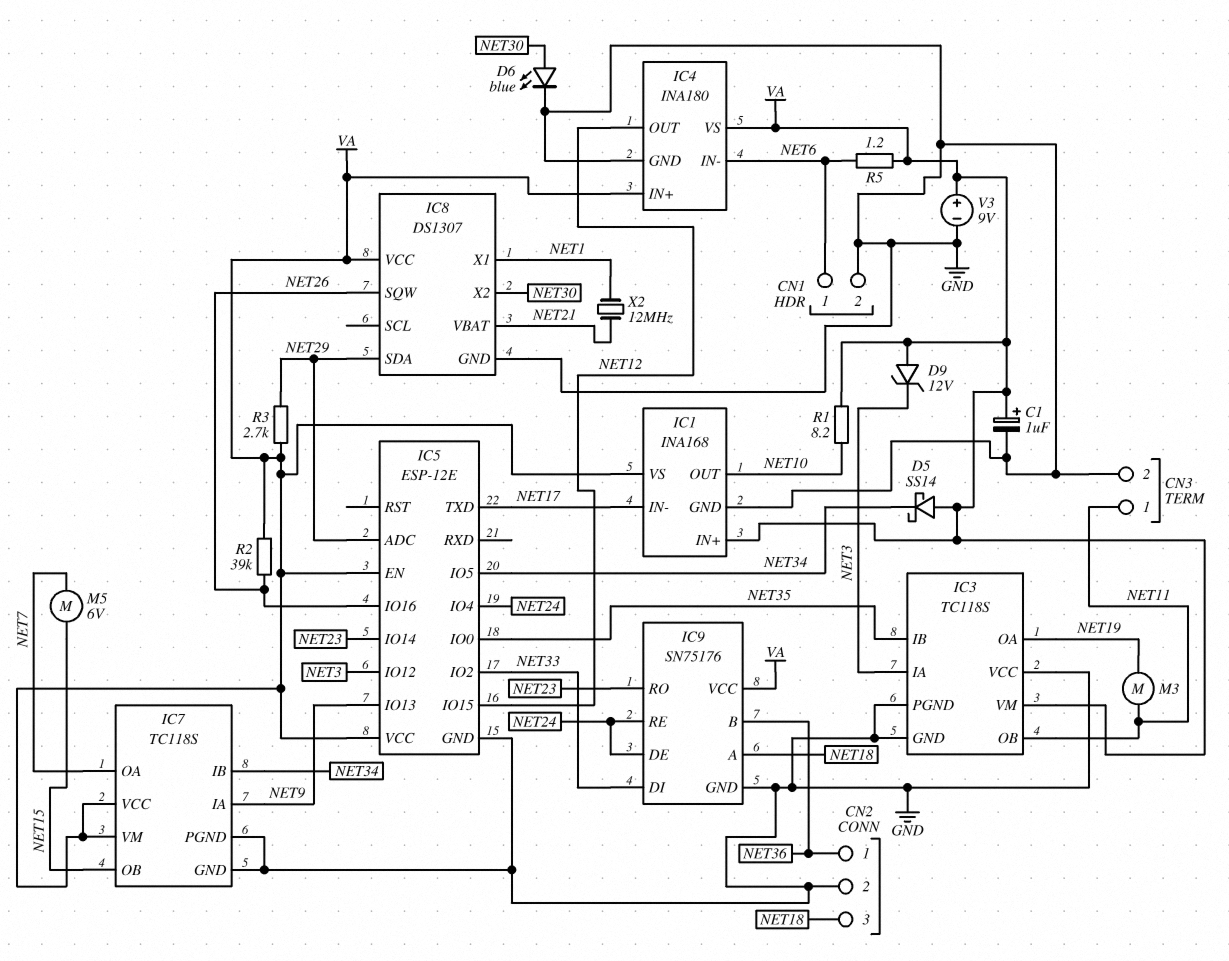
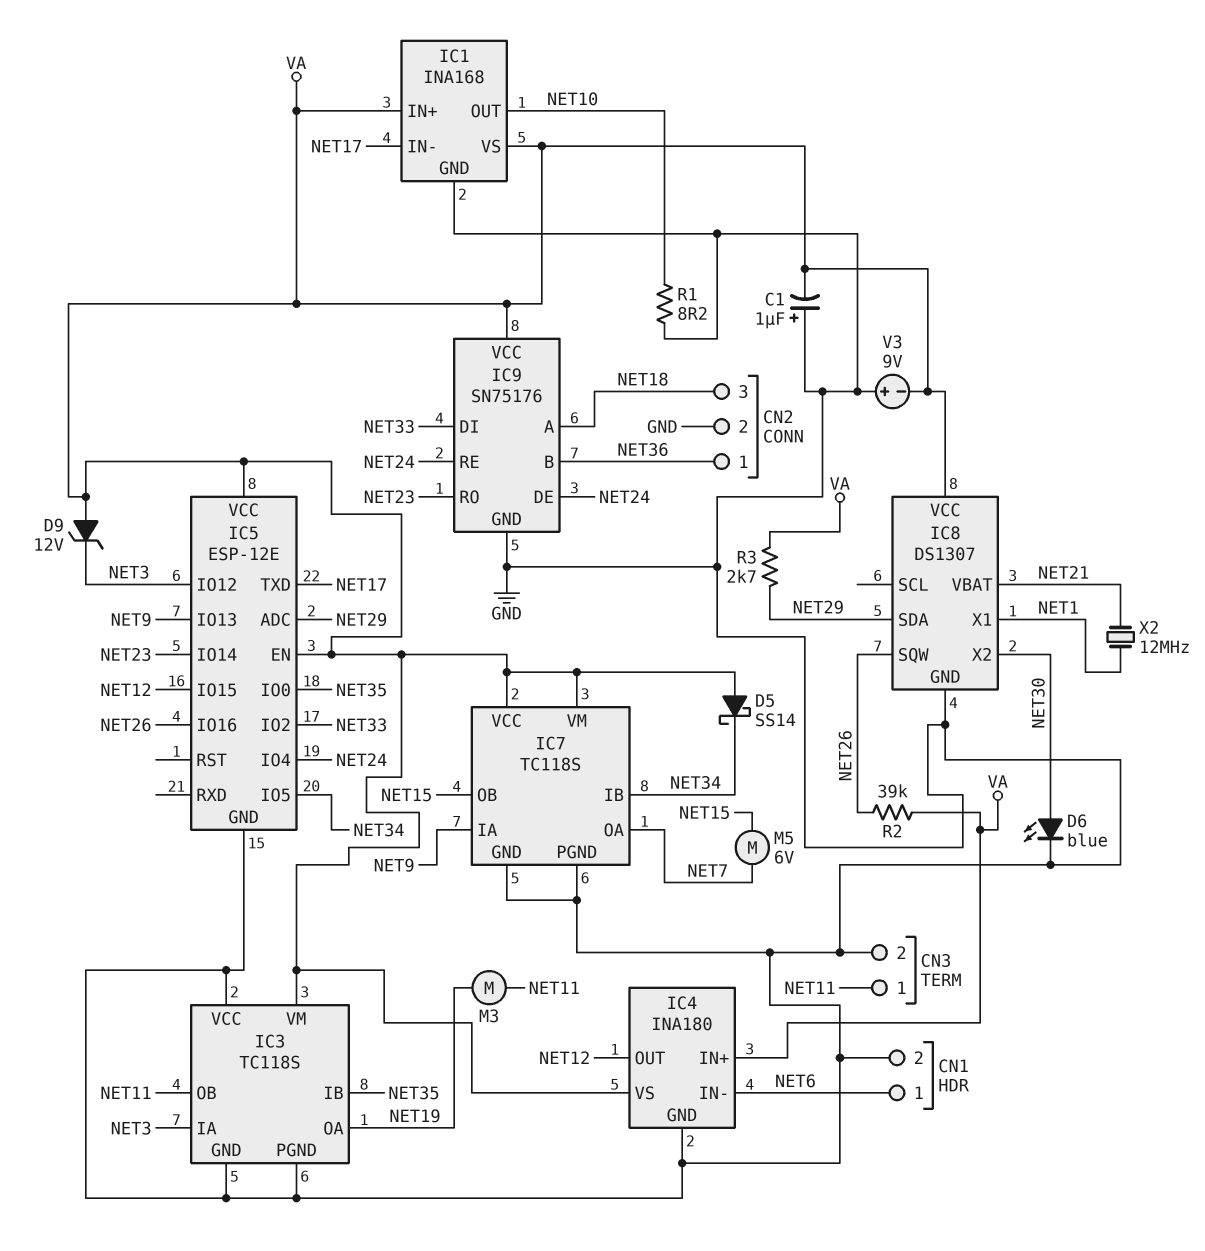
C1: 1uF (plus VA, minus GND) -> 1uF (plus GND, minus VA)
R1: 8.2 (NET10, VA) -> 8.2 (GND, NET10)
R5: 1.2 (NET6, VA) -> none
V3: 9V (plus VA, minus GND) -> 9V (plus GND, minus VA)

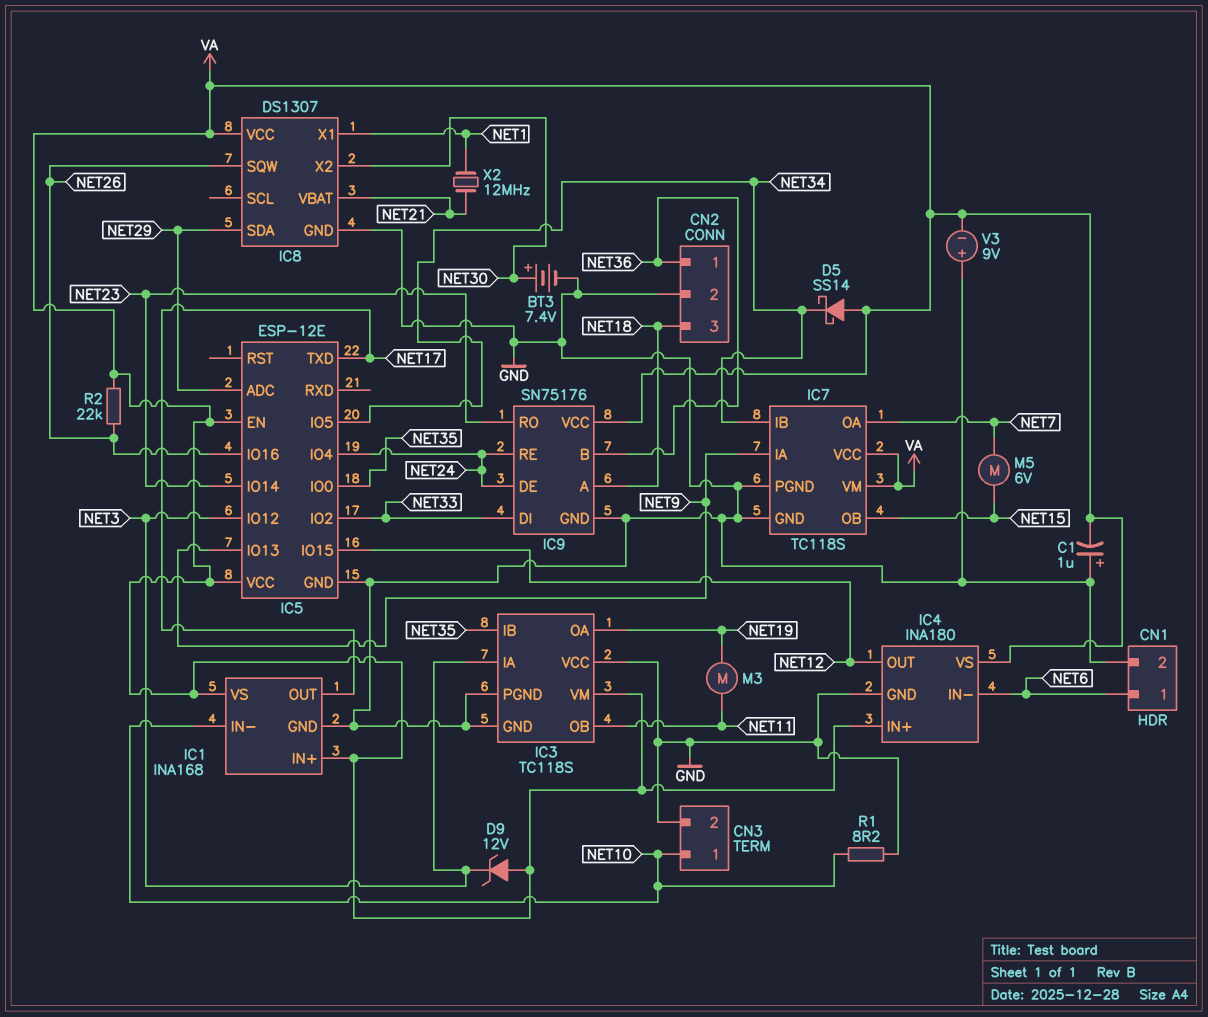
BT3: none -> 7.4V (plus NET30, minus GND)
CN3 pin 1: NET11 -> NET10
D6: LED blue (A NET30, K GND) -> none
IC1 pin IN-: NET17 -> NET10
IC1 pin OUT: NET10 -> NET17
R2: 39k (NET26, VA) -> 22k (NET26, VA)
R3: 2.7k (NET29, VA) -> none

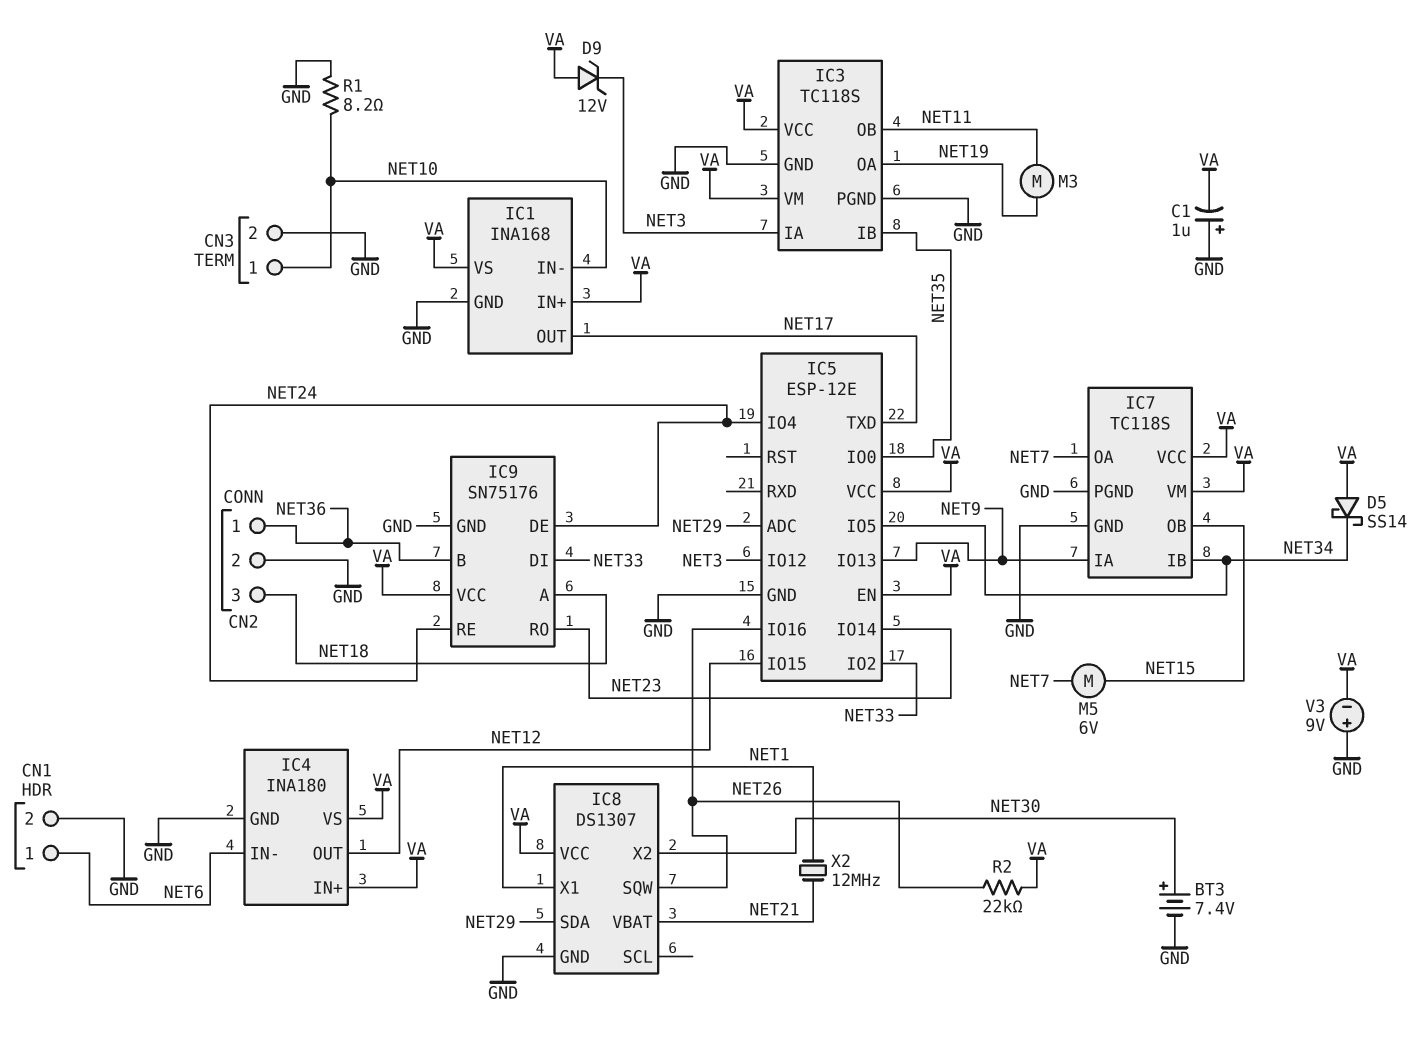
IC3 pin VCC: GND -> VA

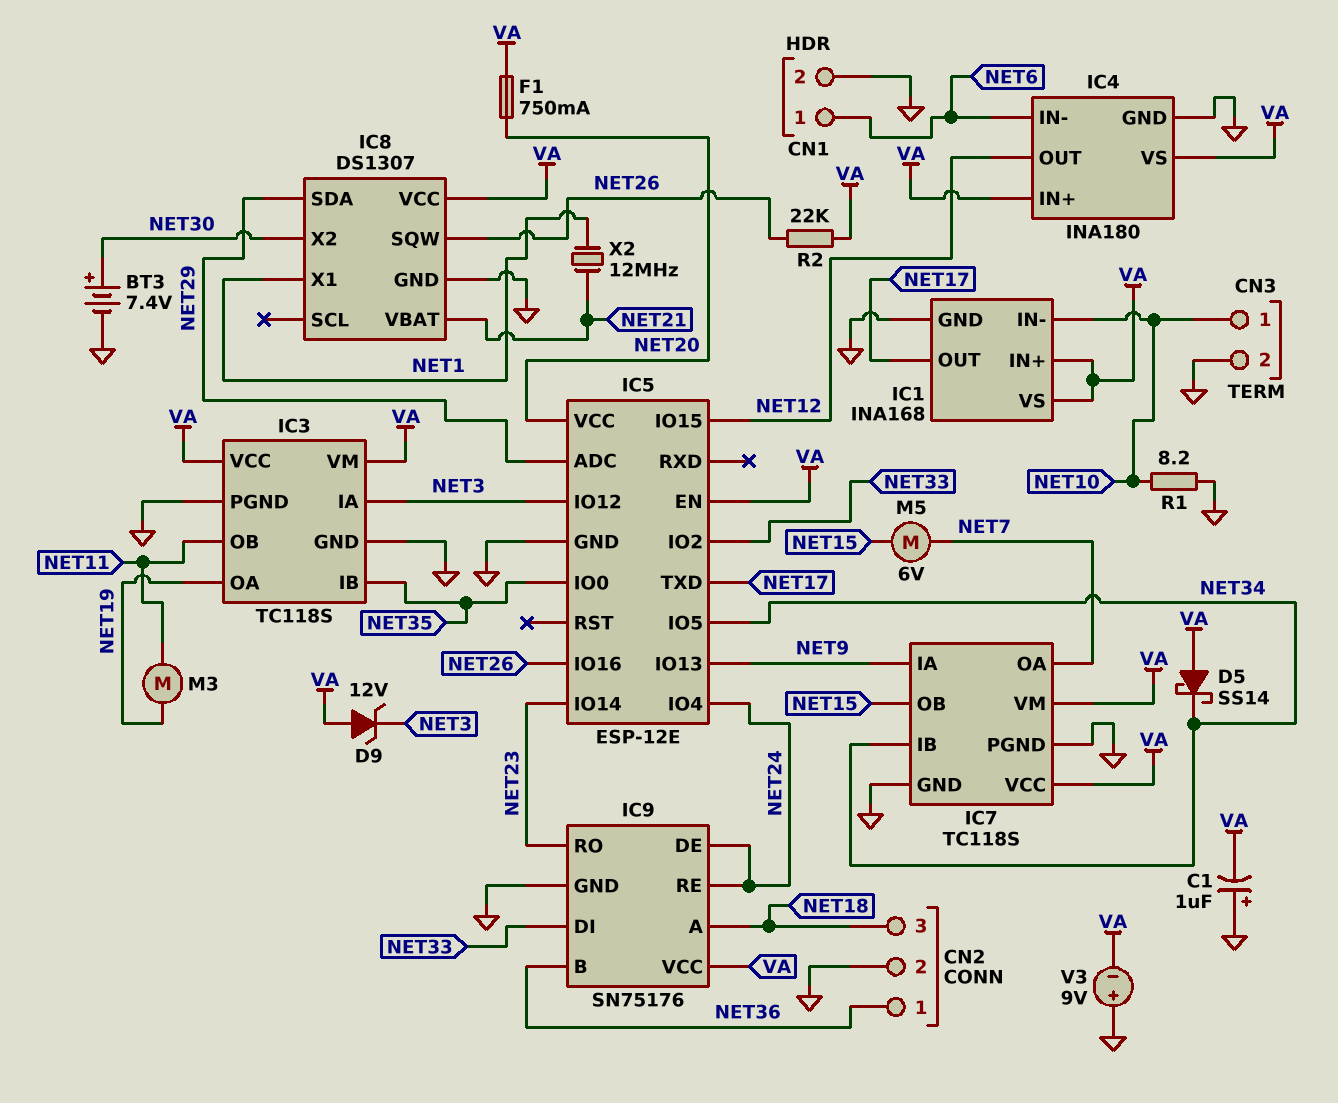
F1: none -> 750mA (NET20, VA)
IC5 pin VCC: VA -> NET20

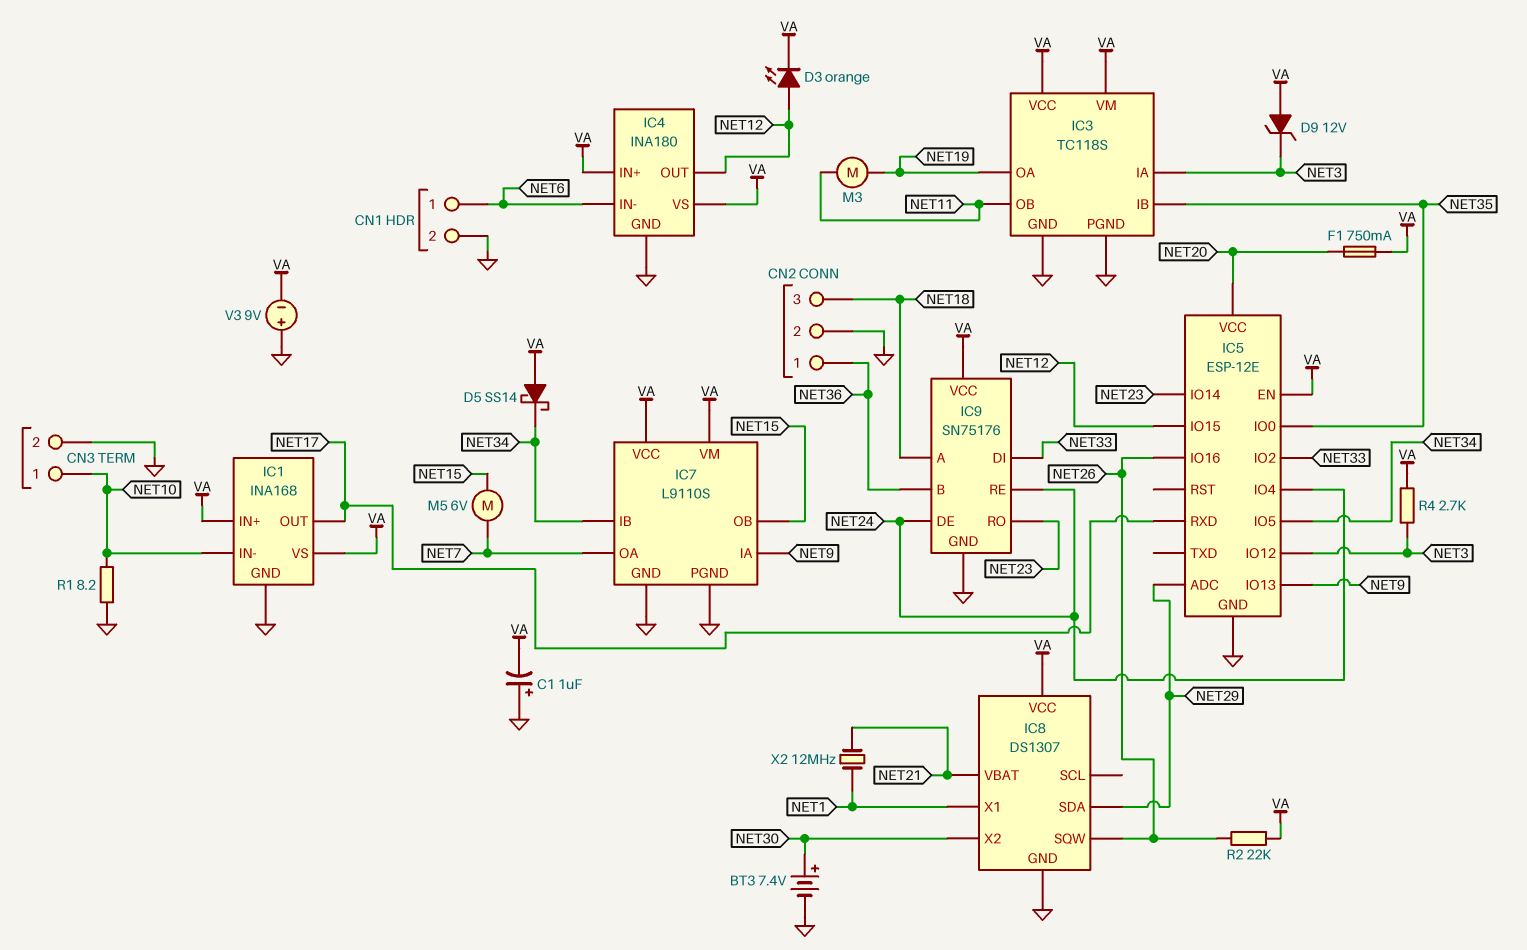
D3: none -> LED orange (A NET12, K VA)
IC5 pin RXD: none -> NET17
IC5 pin TXD: NET17 -> none
IC7: TC118S -> L9110S
R4: none -> 2.7k (NET3, VA)

